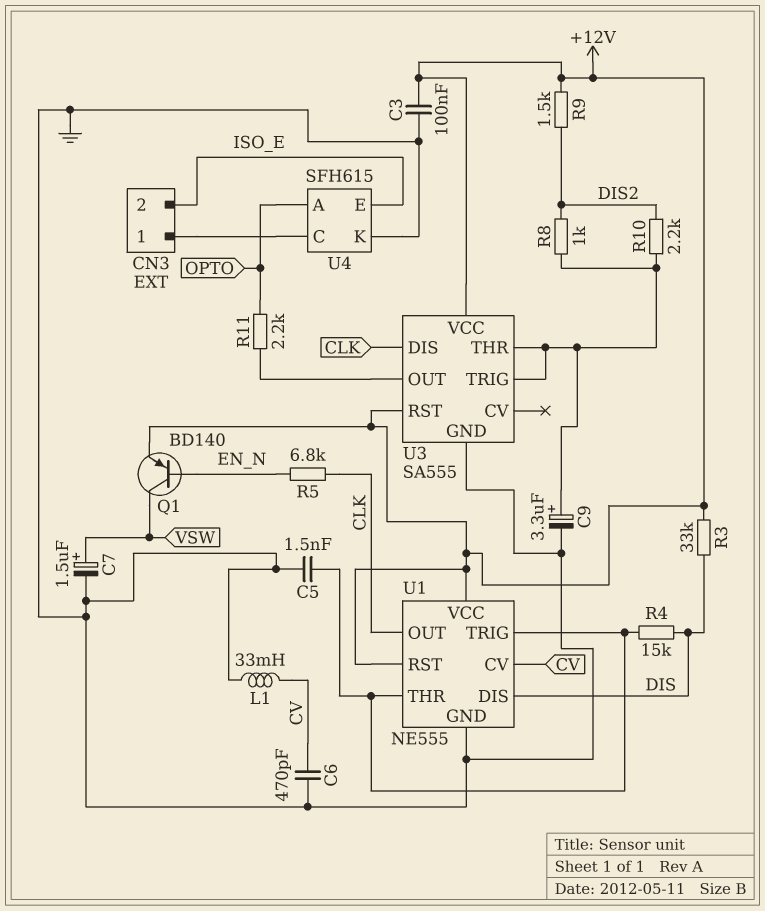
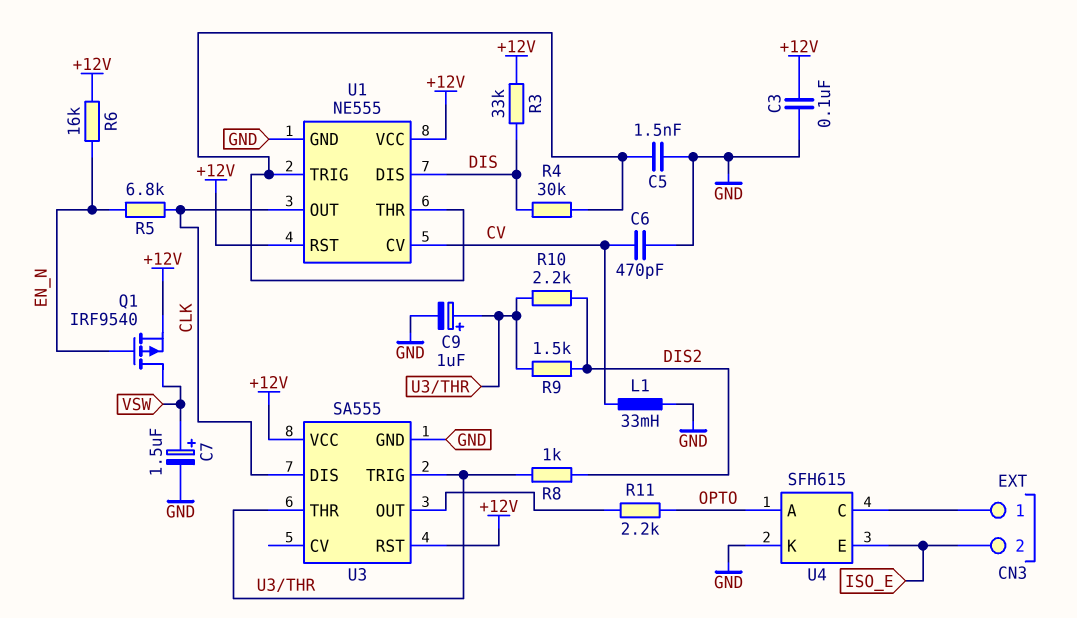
C9: 3.3uF (plus U3/THR, minus GND) -> 1uF (plus U3/THR, minus GND)
Q1: PNP BD140 (B EN_N, C VSW, E +12V) -> PMOS IRF9540 (G EN_N, D VSW, S +12V)
R4: 15k (DIS, U1/THR) -> 30k (DIS, U1/THR)
R6: none -> 16k (+12V, EN_N)
R9: 1.5k (+12V, DIS2) -> 1.5k (DIS2, U3/THR)

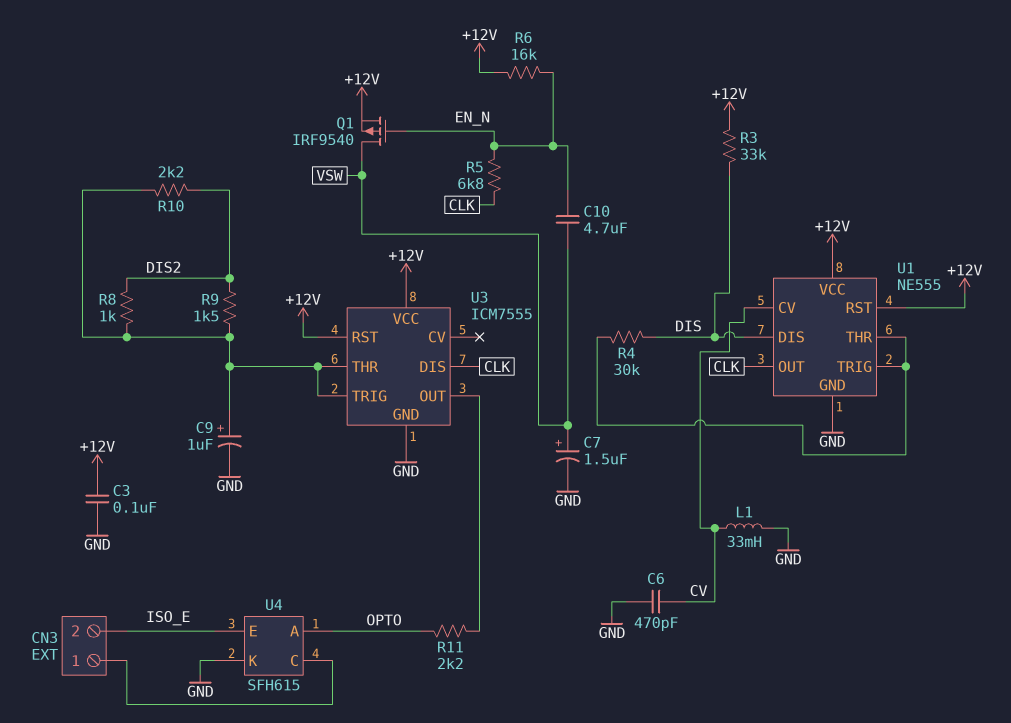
C5: 1.5nF (GND, U1/THR) -> none
C10: none -> 4.7uF (EN_N, VSW)
U3: SA555 -> ICM7555

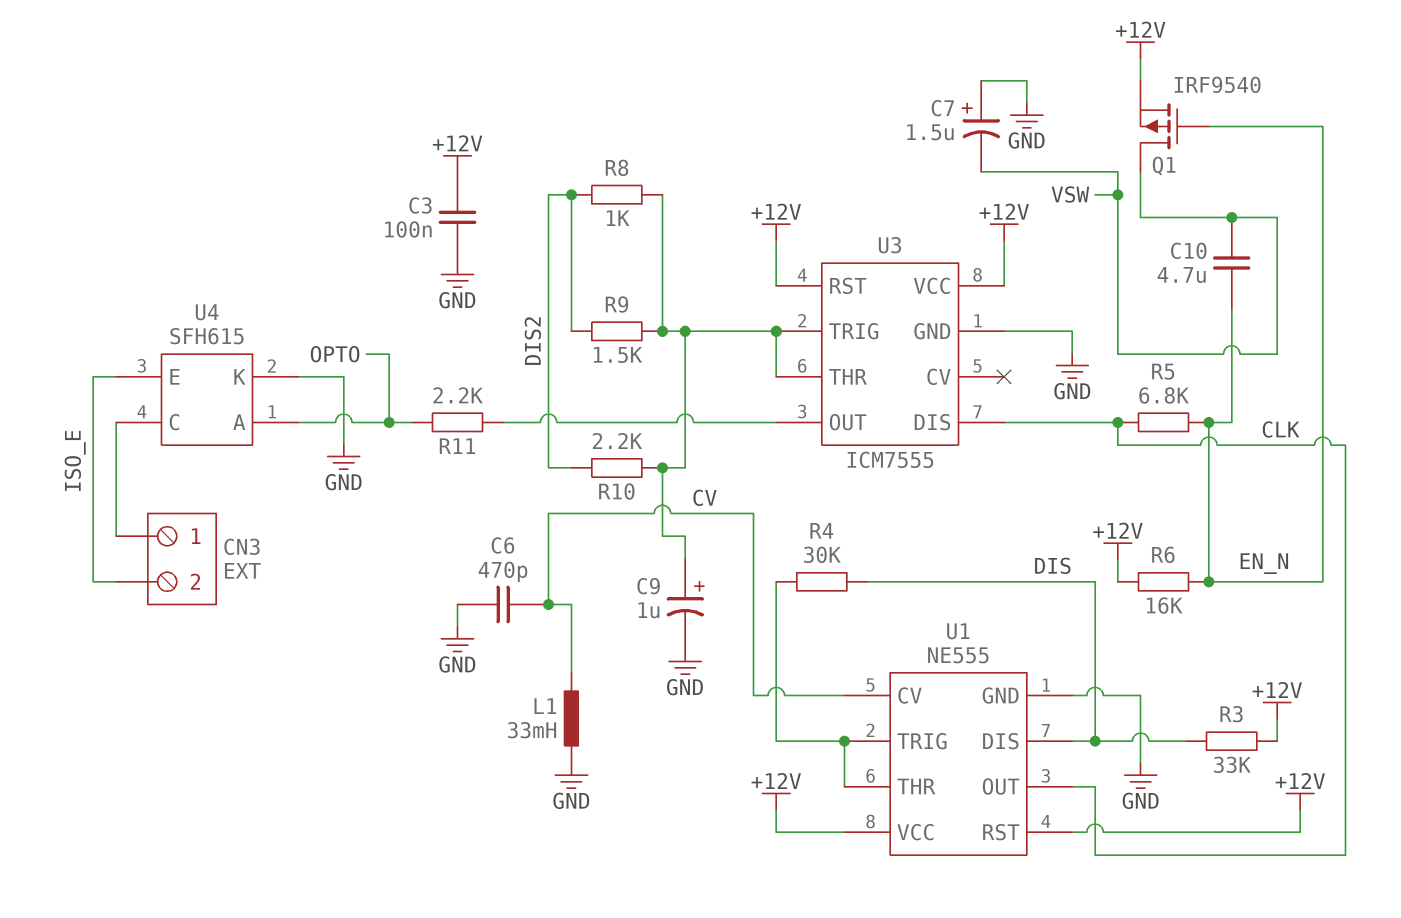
C7: 1.5uF (plus VSW, minus GND) -> 1.5uF (plus GND, minus VSW)

